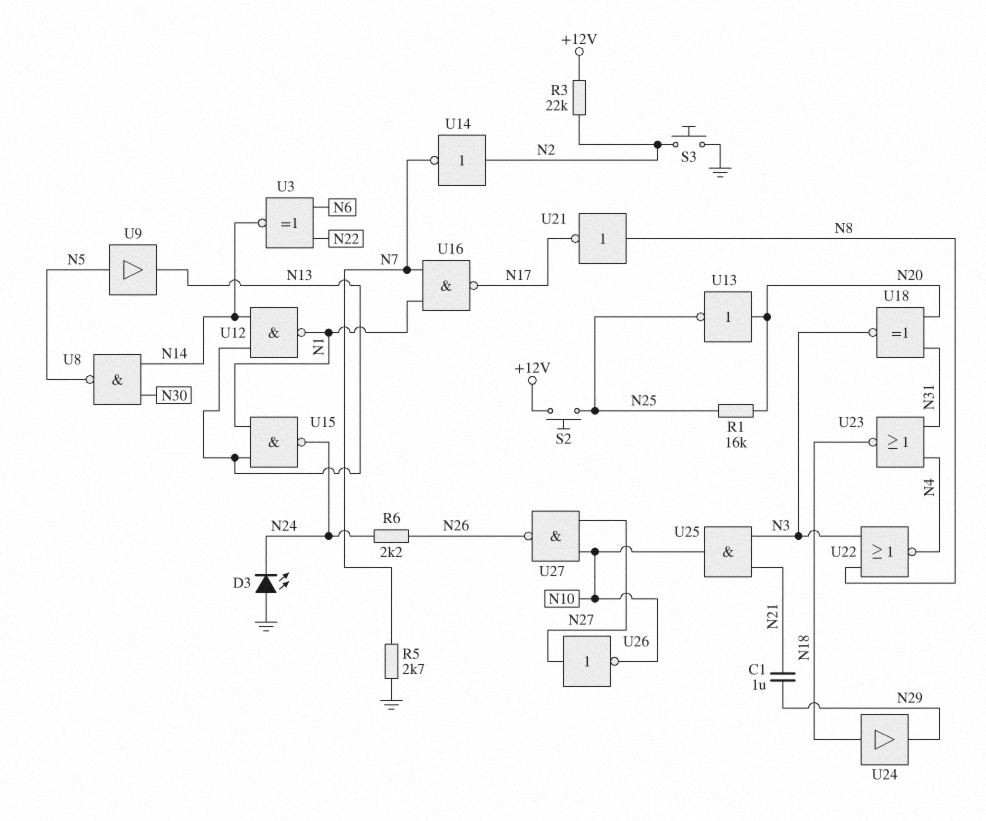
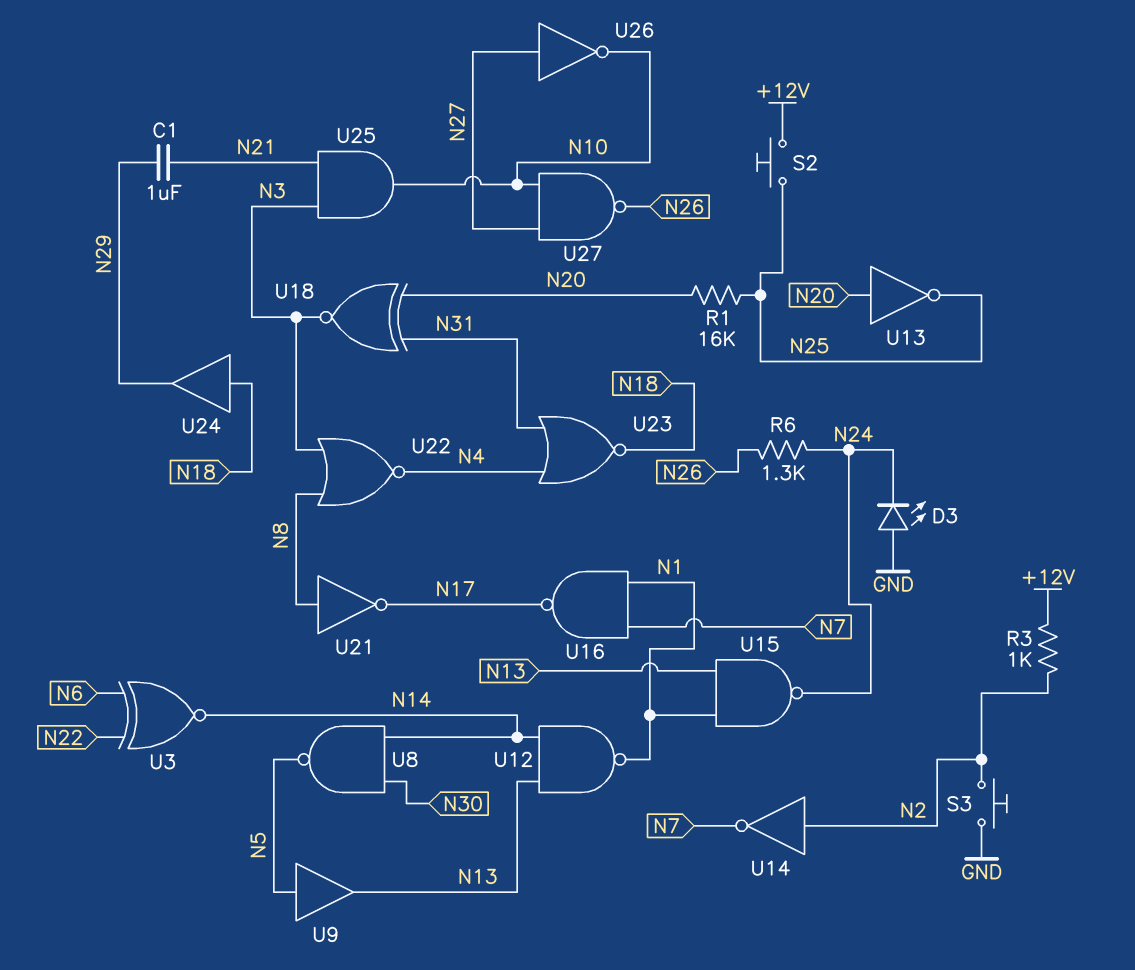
R3: 22k (+12V, N2) -> 1k (+12V, N2)
R5: 2.7k (GND, N7) -> none
R6: 2.2k (N24, N26) -> 1.3k (N24, N26)

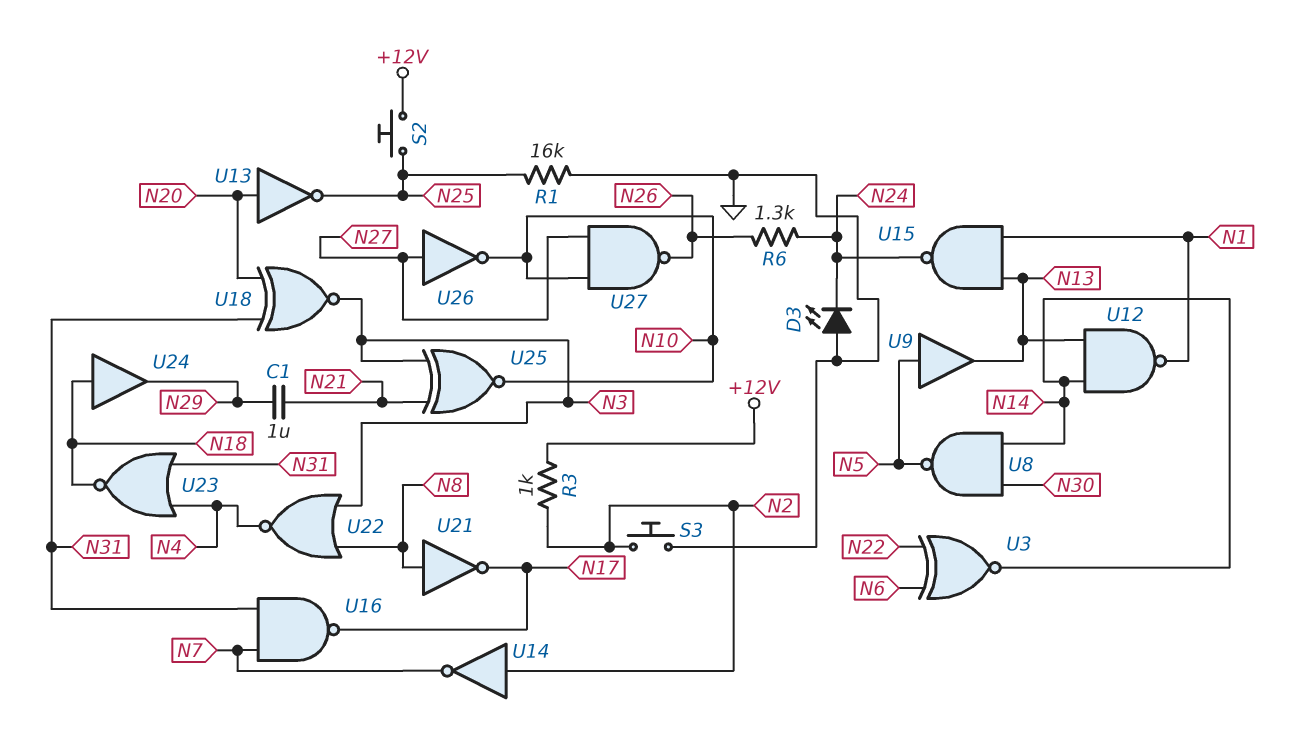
R1: 16k (N20, N25) -> 16k (GND, N25)
U16: NAND (in N1, in N7, out N17) -> NAND (in N7, in N31, out N17)
U25: AND (in N3, in N21, out N10) -> XNOR (in N3, in N21, out N10)

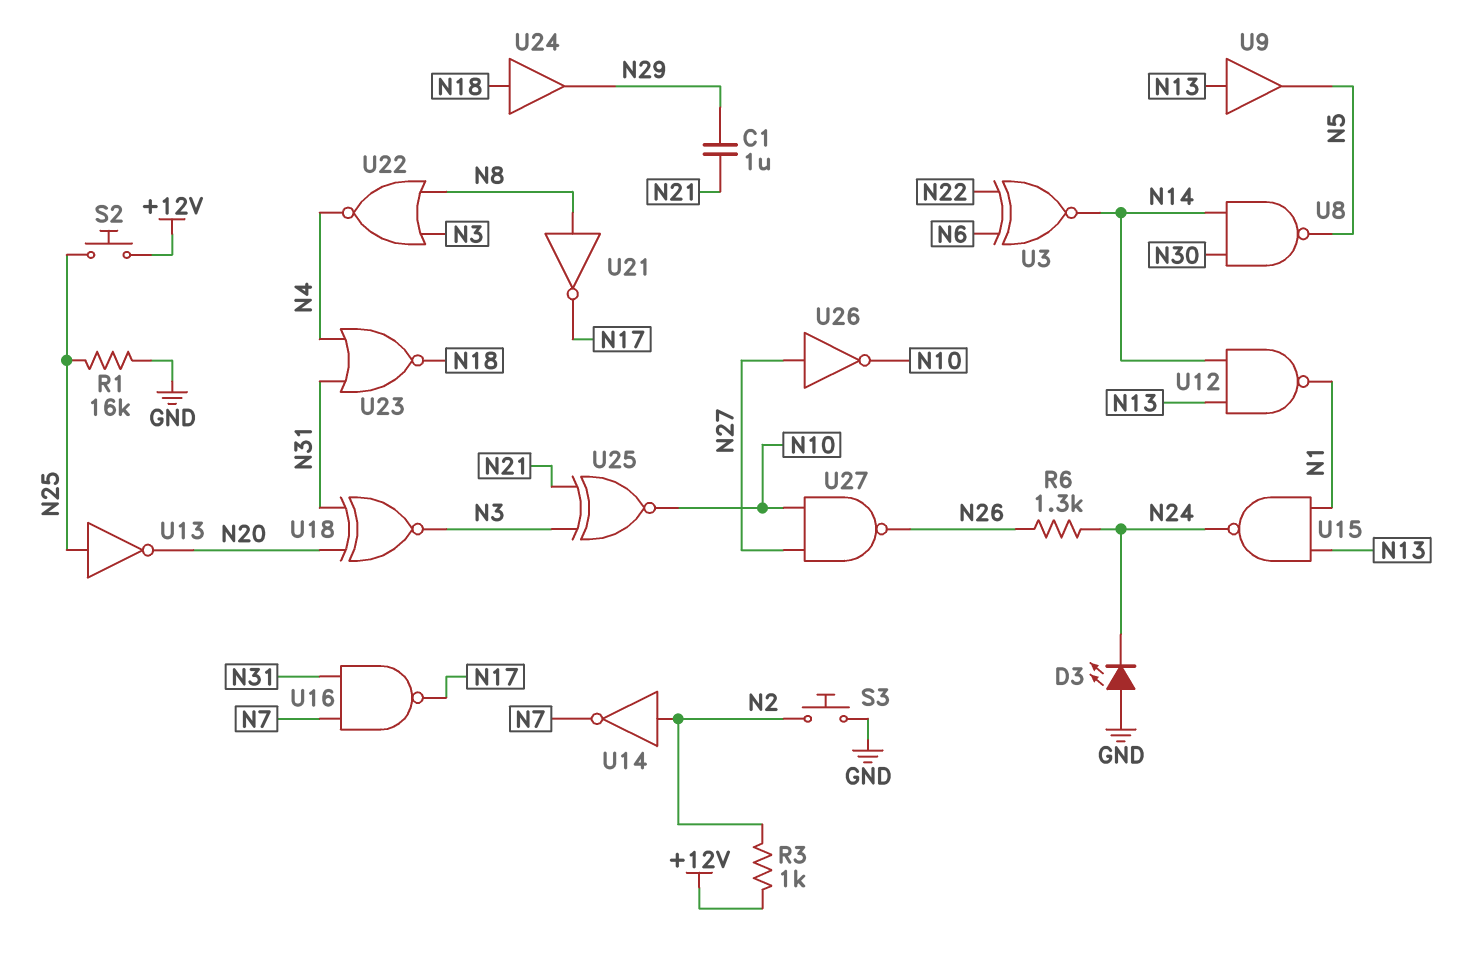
U9: buffer (in N5, out N13) -> buffer (in N13, out N5)
U13: NOT (in N20, out N25) -> NOT (in N25, out N20)

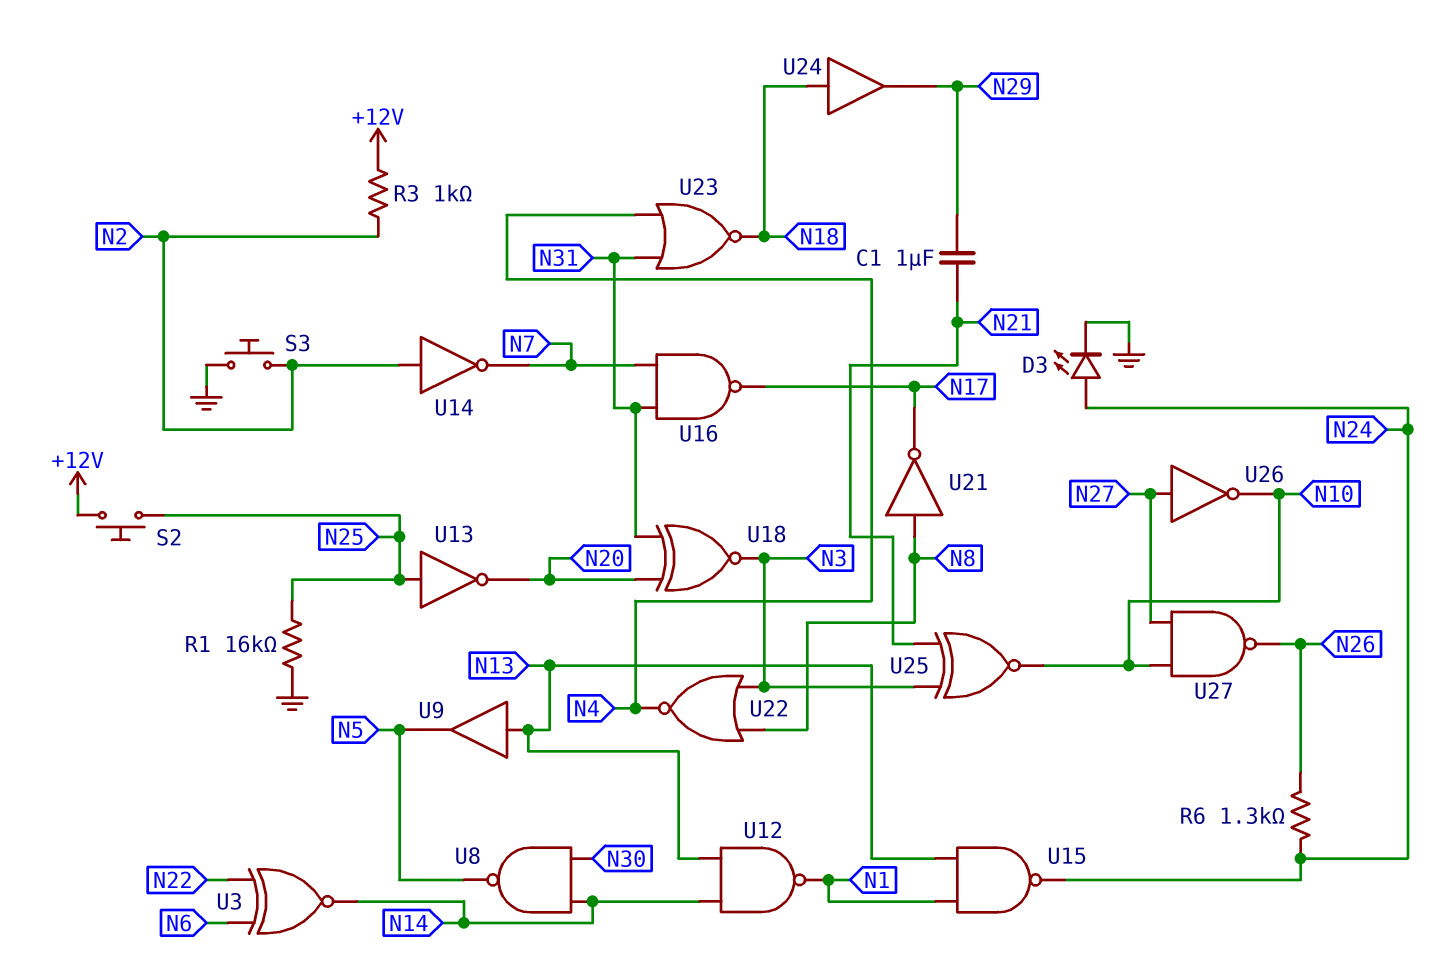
D3: LED (A GND, K N24) -> LED (A N24, K GND)

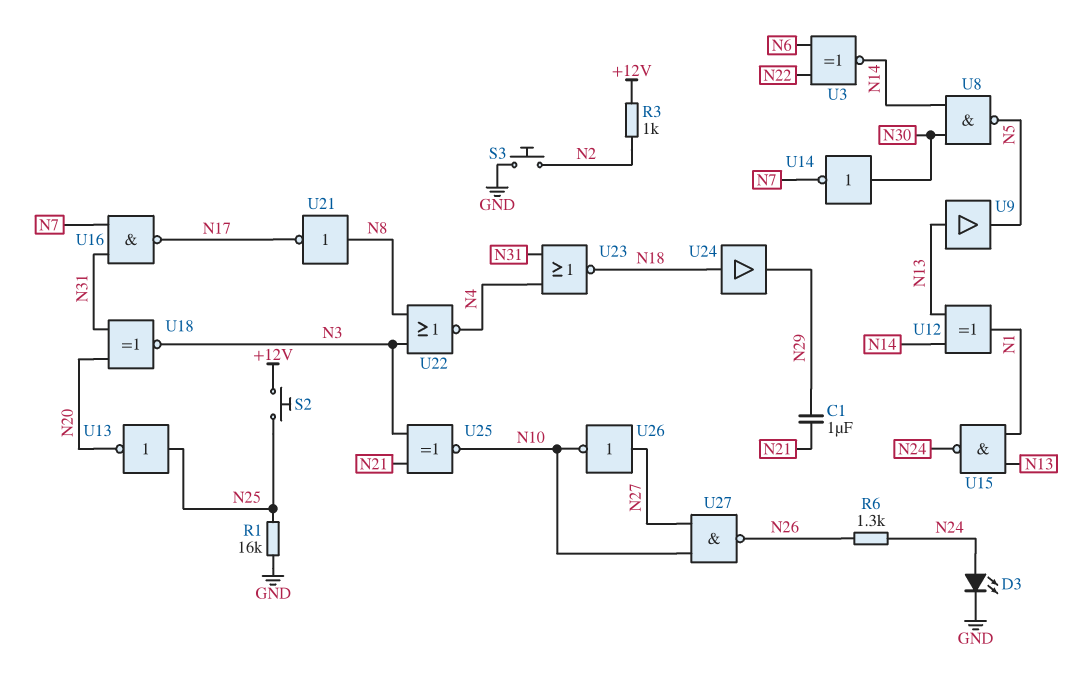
U12: NAND (in N13, in N14, out N1) -> XOR (in N13, in N14, out N1)
U14: NOT (in N2, out N7) -> NOT (in N30, out N7)

